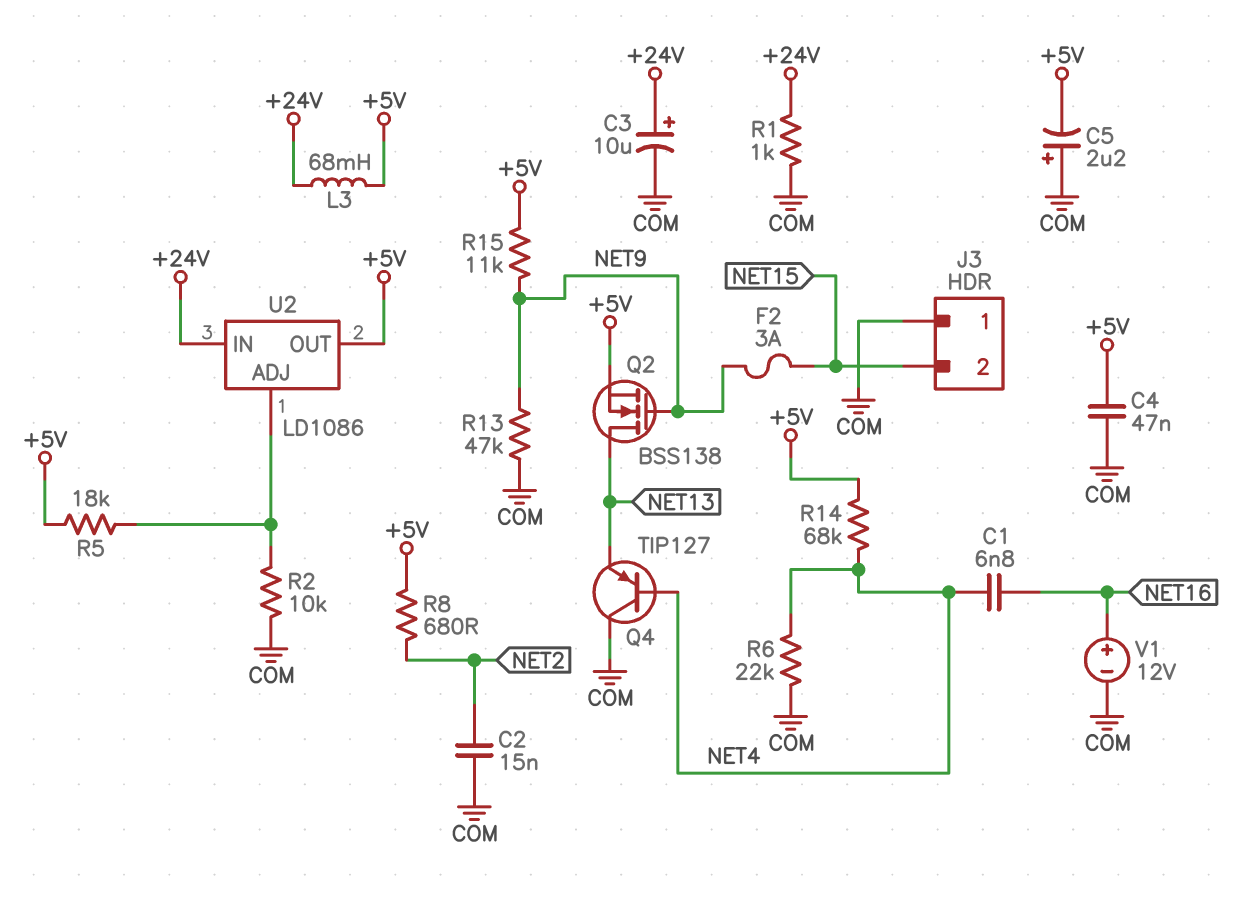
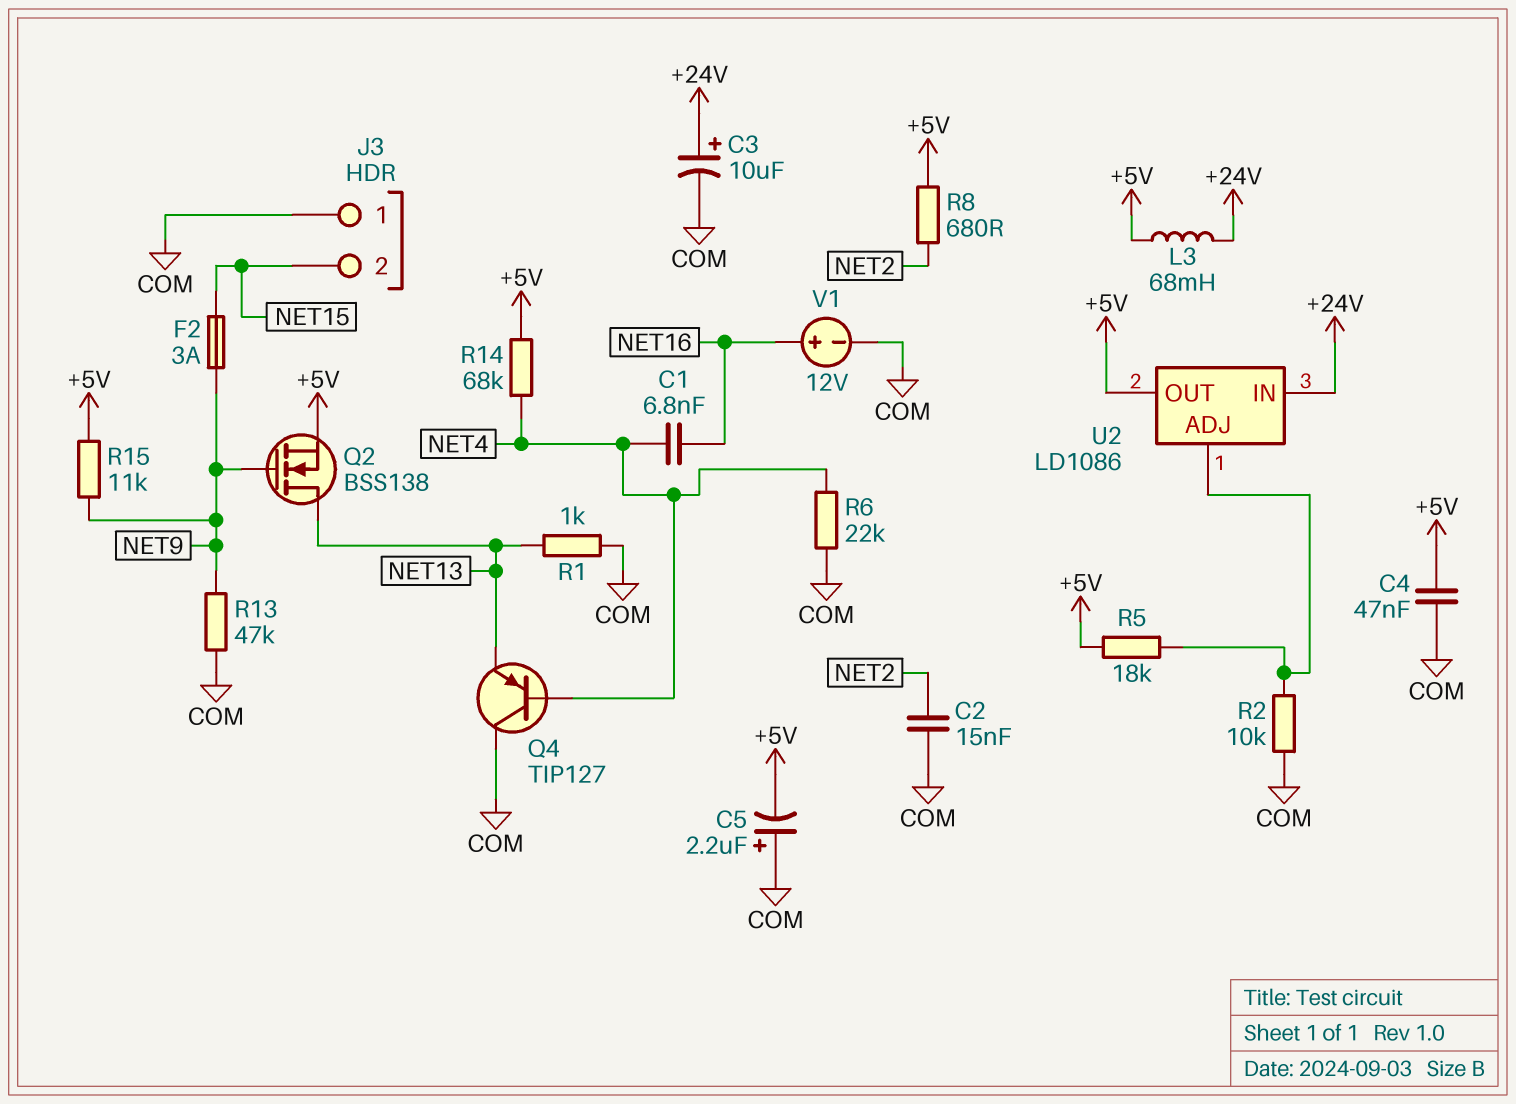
R1: 1k (+24V, COM) -> 1k (COM, NET13)

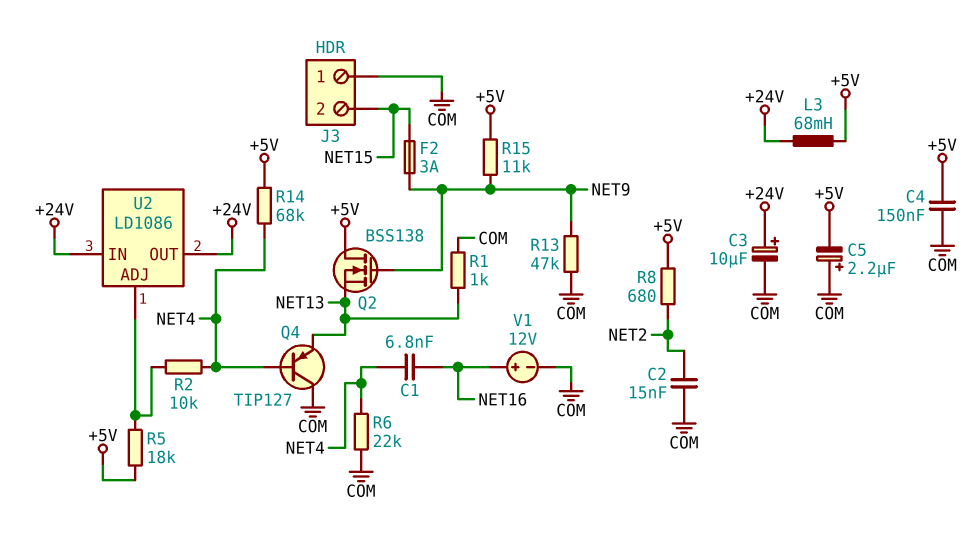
C4: 47nF (+5V, COM) -> 150nF (+5V, COM)
Q2: NMOS BSS138 (G NET9, D NET13, S +5V) -> NMOS BSS138 (G NET9, D +5V, S NET13)
R2: 10k (COM, U2/ADJ) -> 10k (NET4, U2/ADJ)
U2 pin OUT: +5V -> +24V

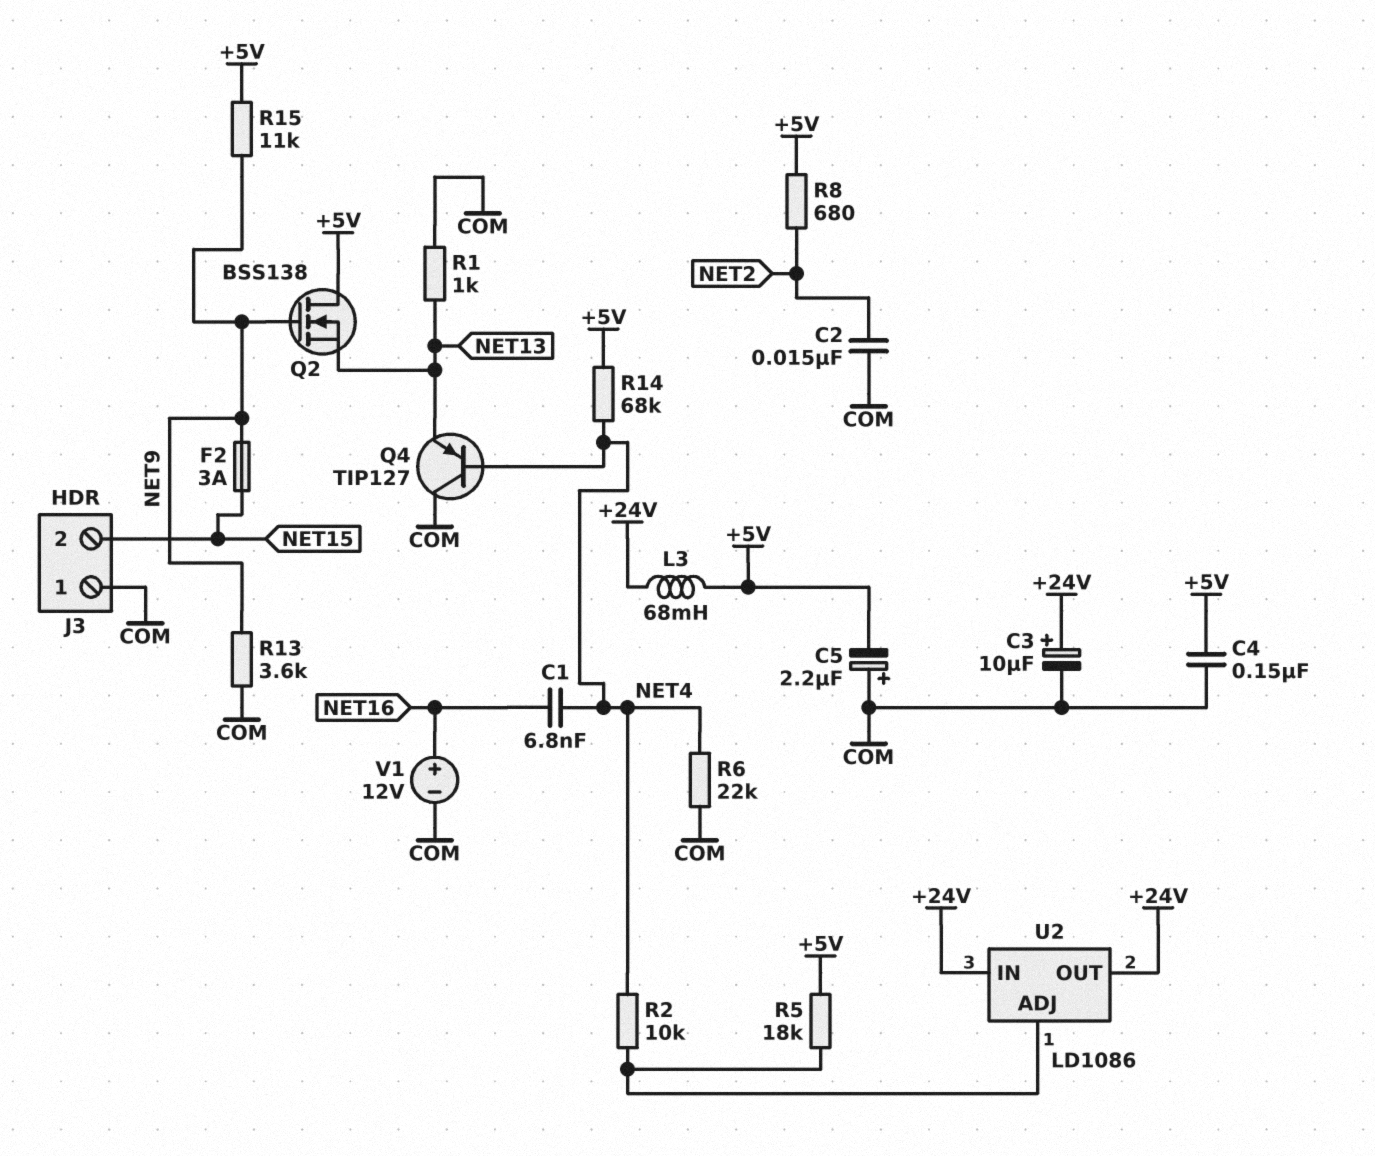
R13: 47k (COM, NET9) -> 3.6k (COM, NET9)

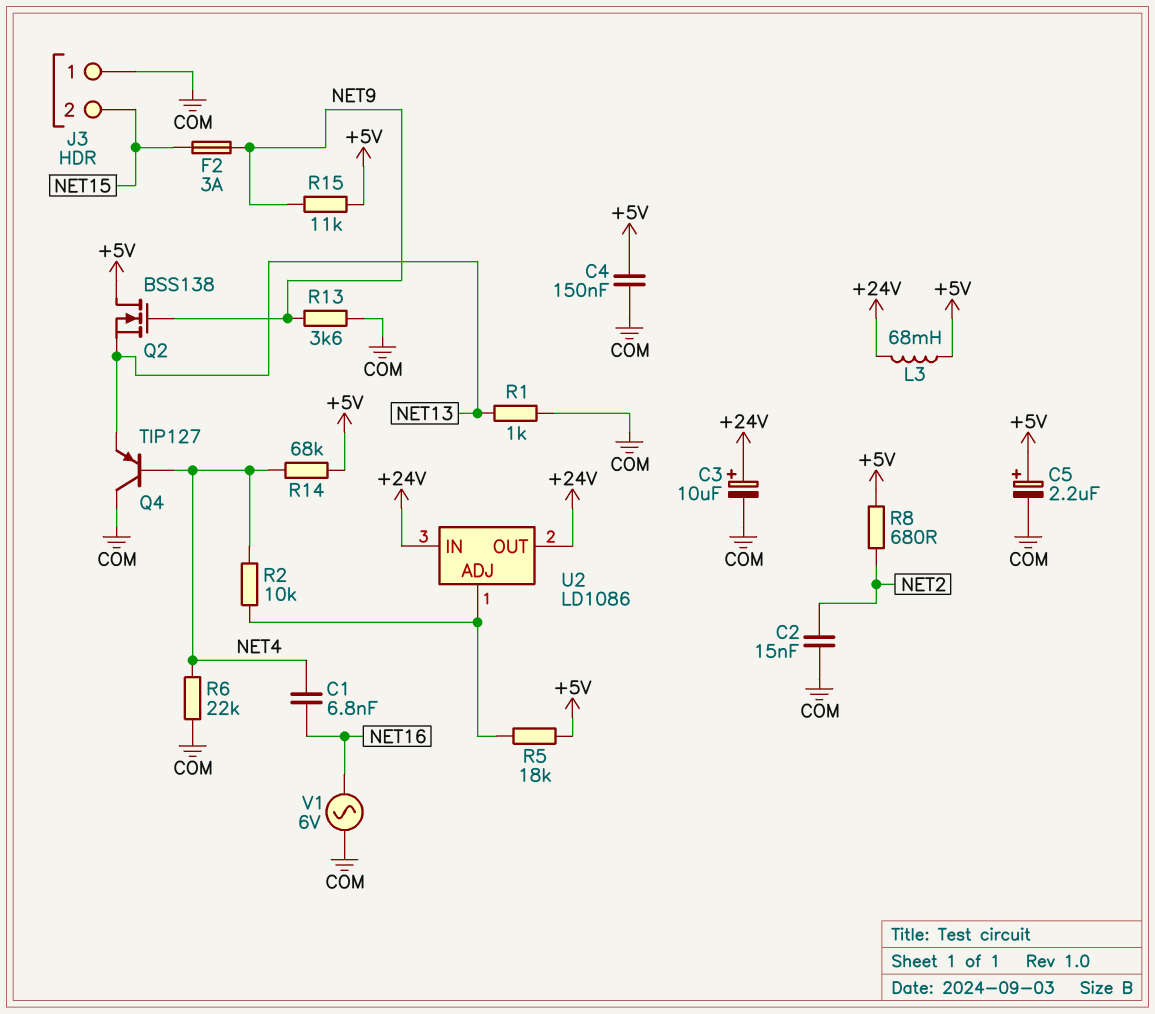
C5: 2.2uF (plus COM, minus +5V) -> 2.2uF (plus +5V, minus COM)
V1: 12V (plus NET16, minus COM) -> AC 6V (COM, NET16)

